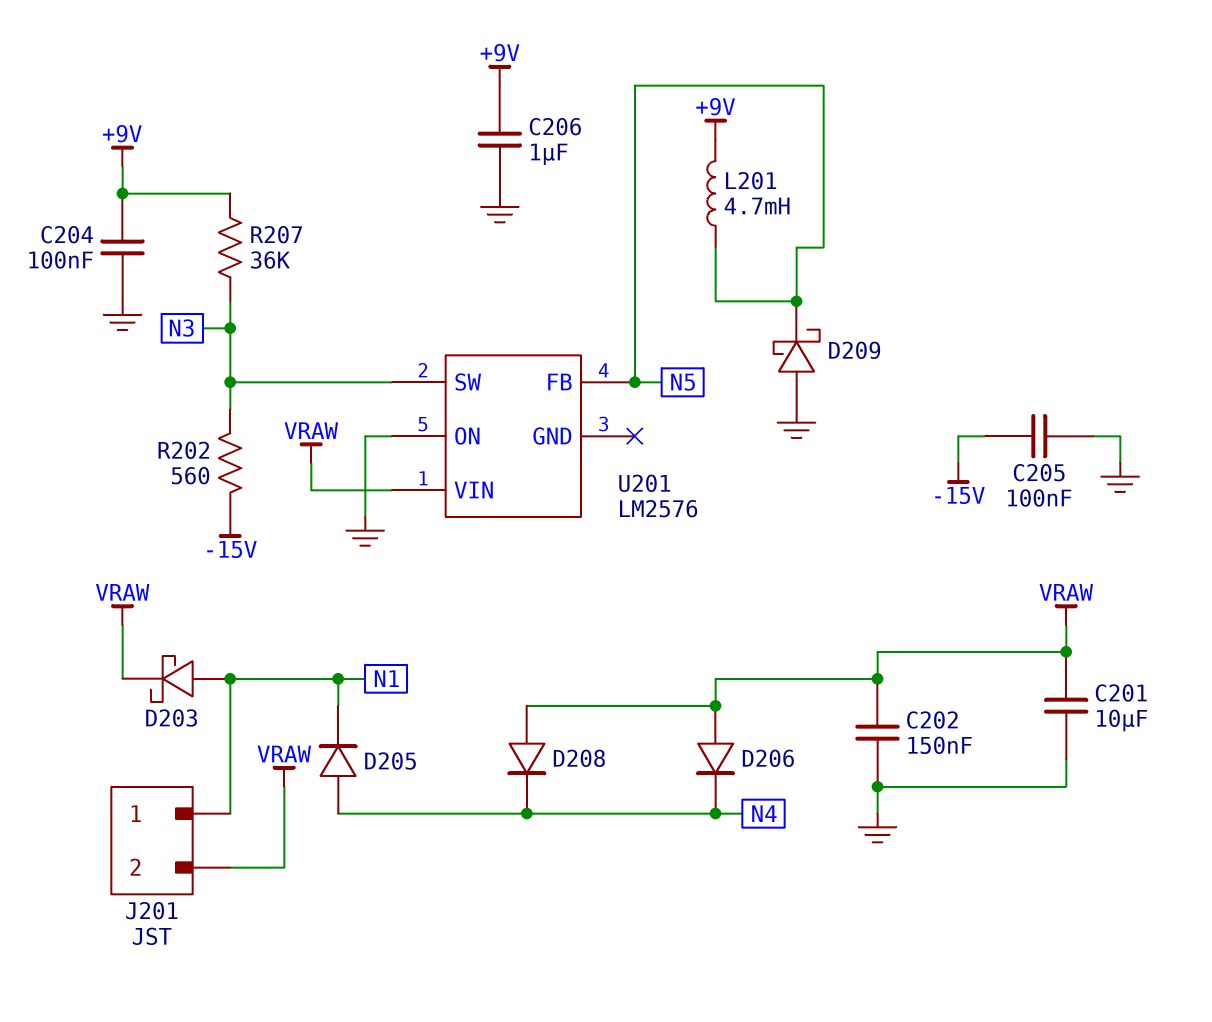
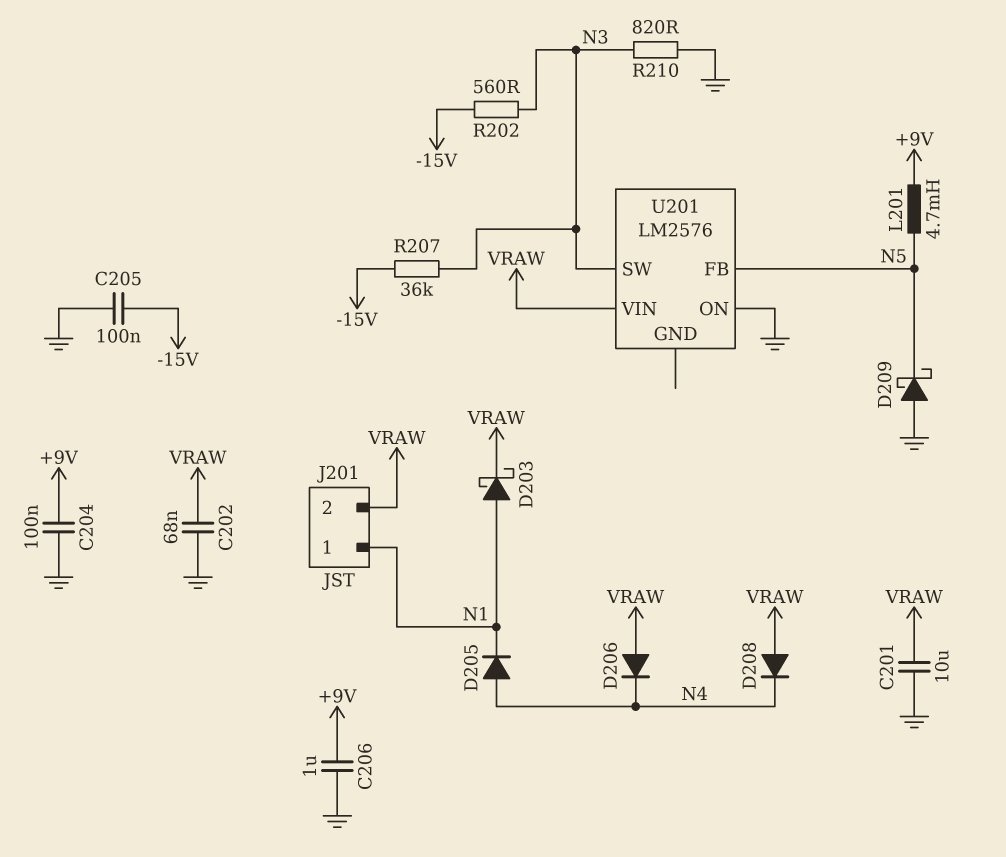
C202: 150nF (GND, VRAW) -> 68nF (GND, VRAW)
R207: 36k (+9V, N3) -> 36k (-15V, N3)
R210: none -> 820 (GND, N3)

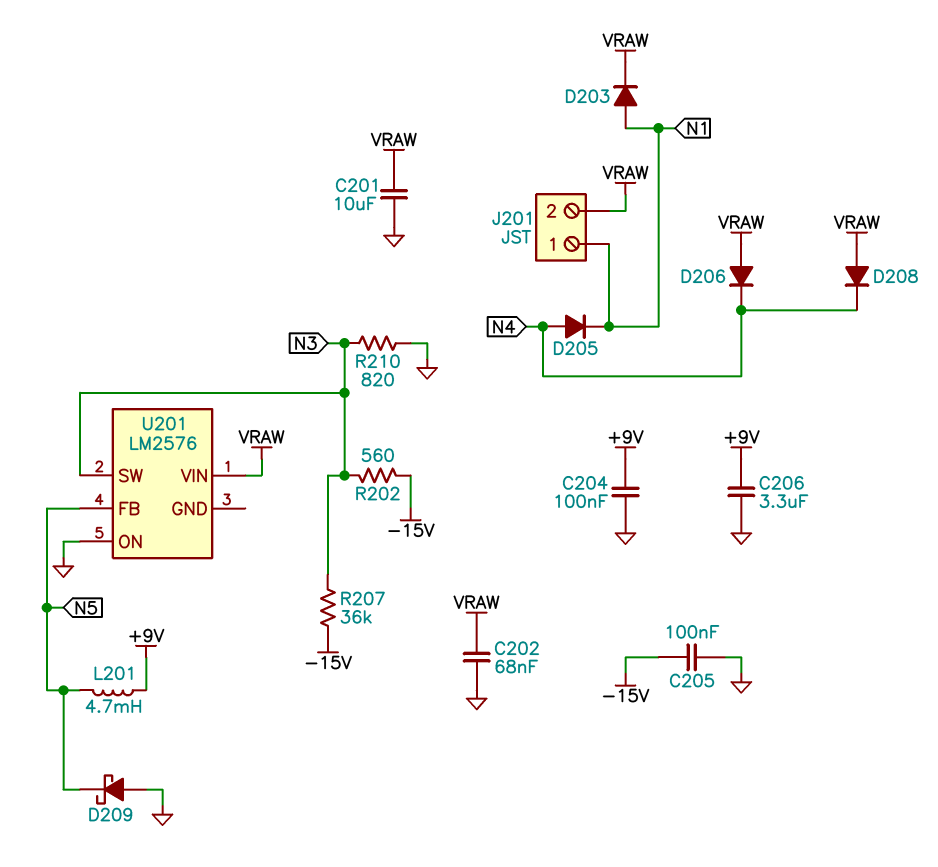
C206: 1uF (+9V, GND) -> 3.3uF (+9V, GND)
D203: schottky (A N1, K VRAW) -> diode (A N1, K VRAW)

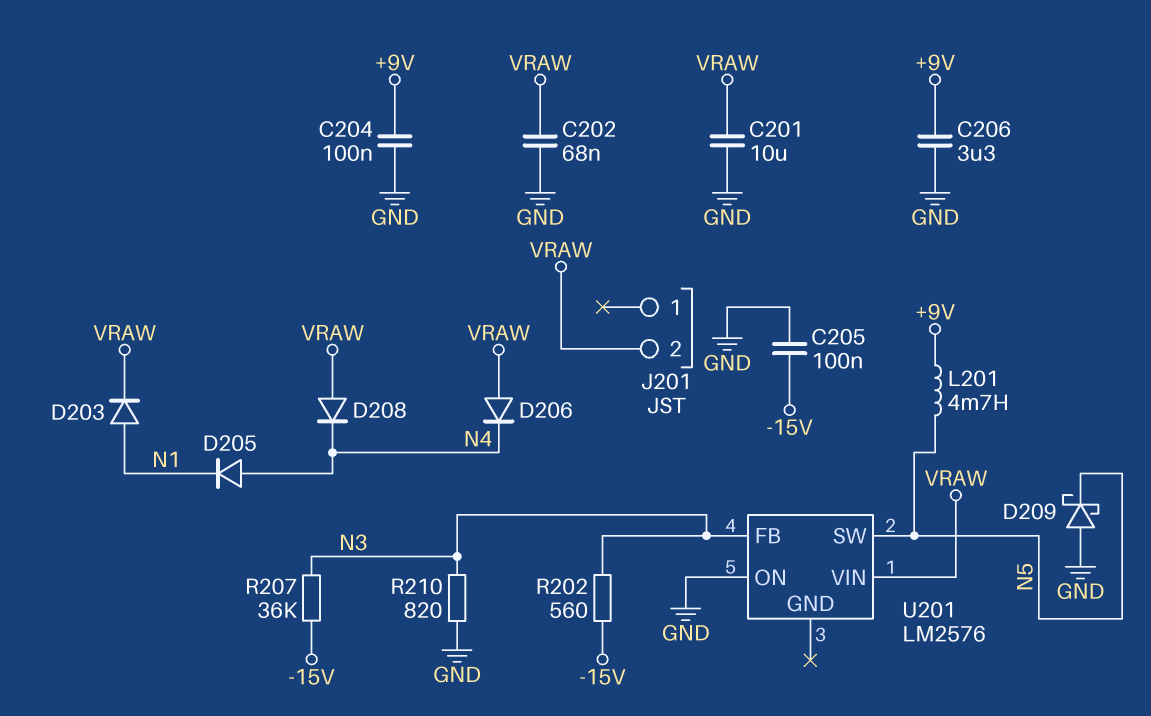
J201 pin 1: N1 -> none
U201 pin FB: N5 -> N3
U201 pin SW: N3 -> N5

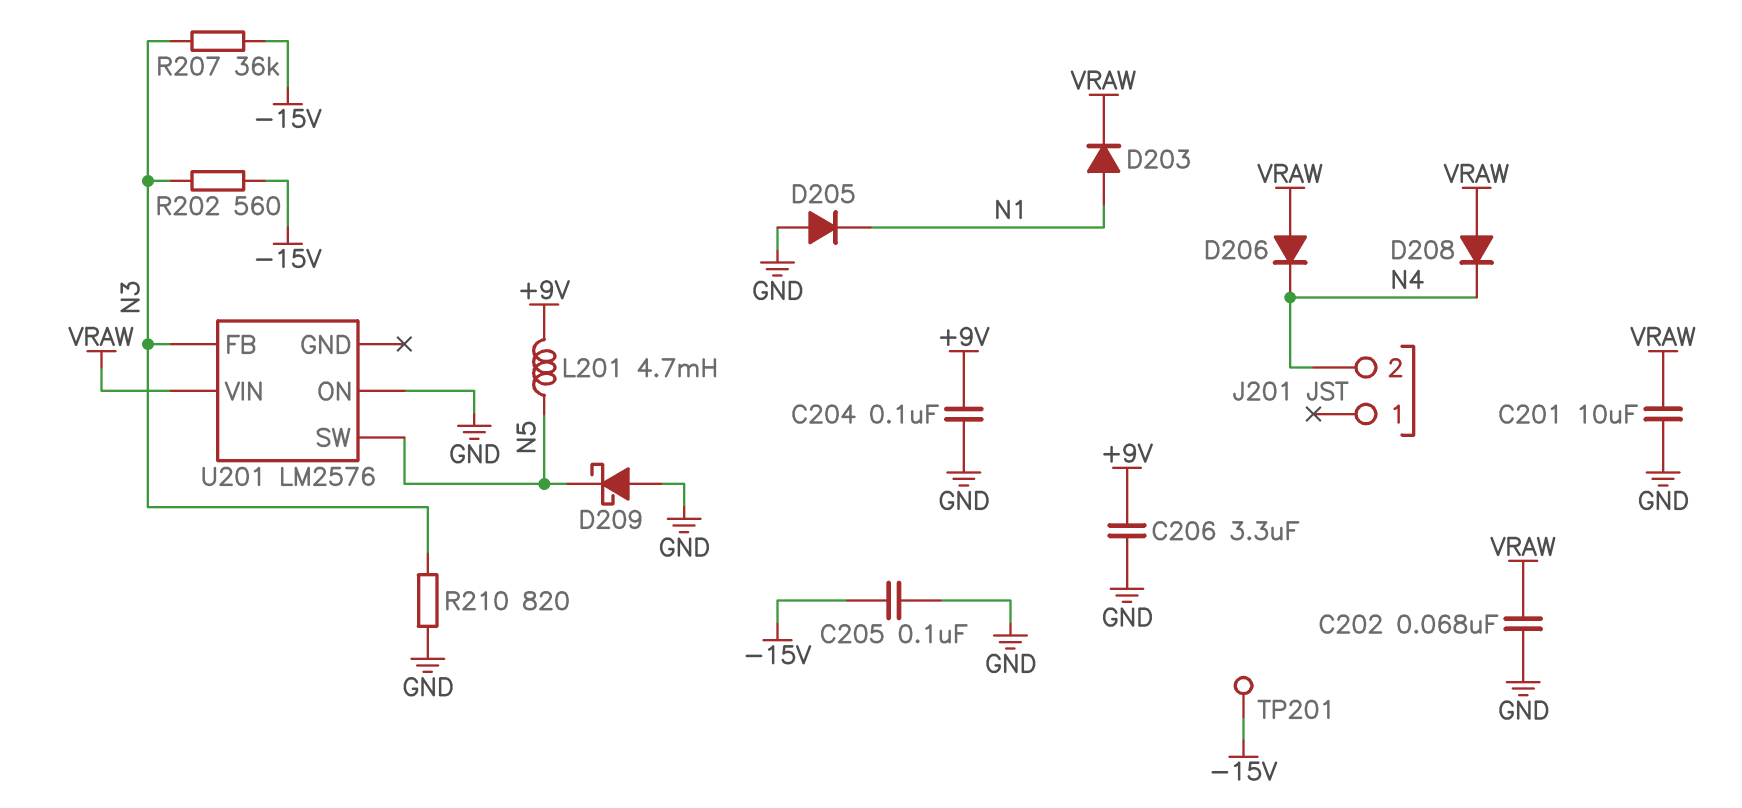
D205: diode (A N4, K N1) -> diode (A GND, K N1)
J201 pin 2: VRAW -> N4
TP201: none -> test point (-15V)

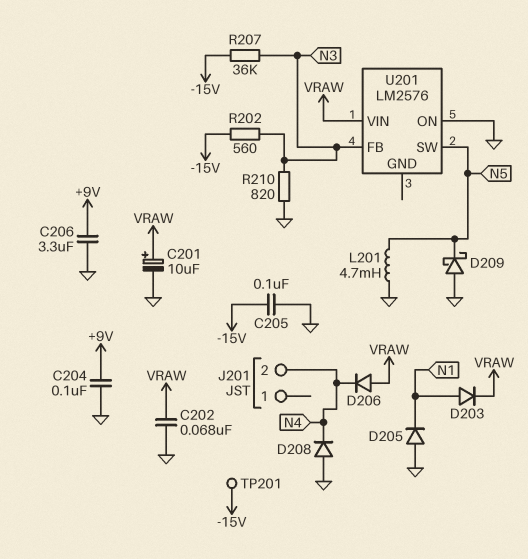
C201: 10uF (GND, VRAW) -> 10uF (plus VRAW, minus GND)
D208: diode (A VRAW, K N4) -> diode (A GND, K N4)
L201: 4.7mH (+9V, N5) -> 4.7mH (GND, N5)

